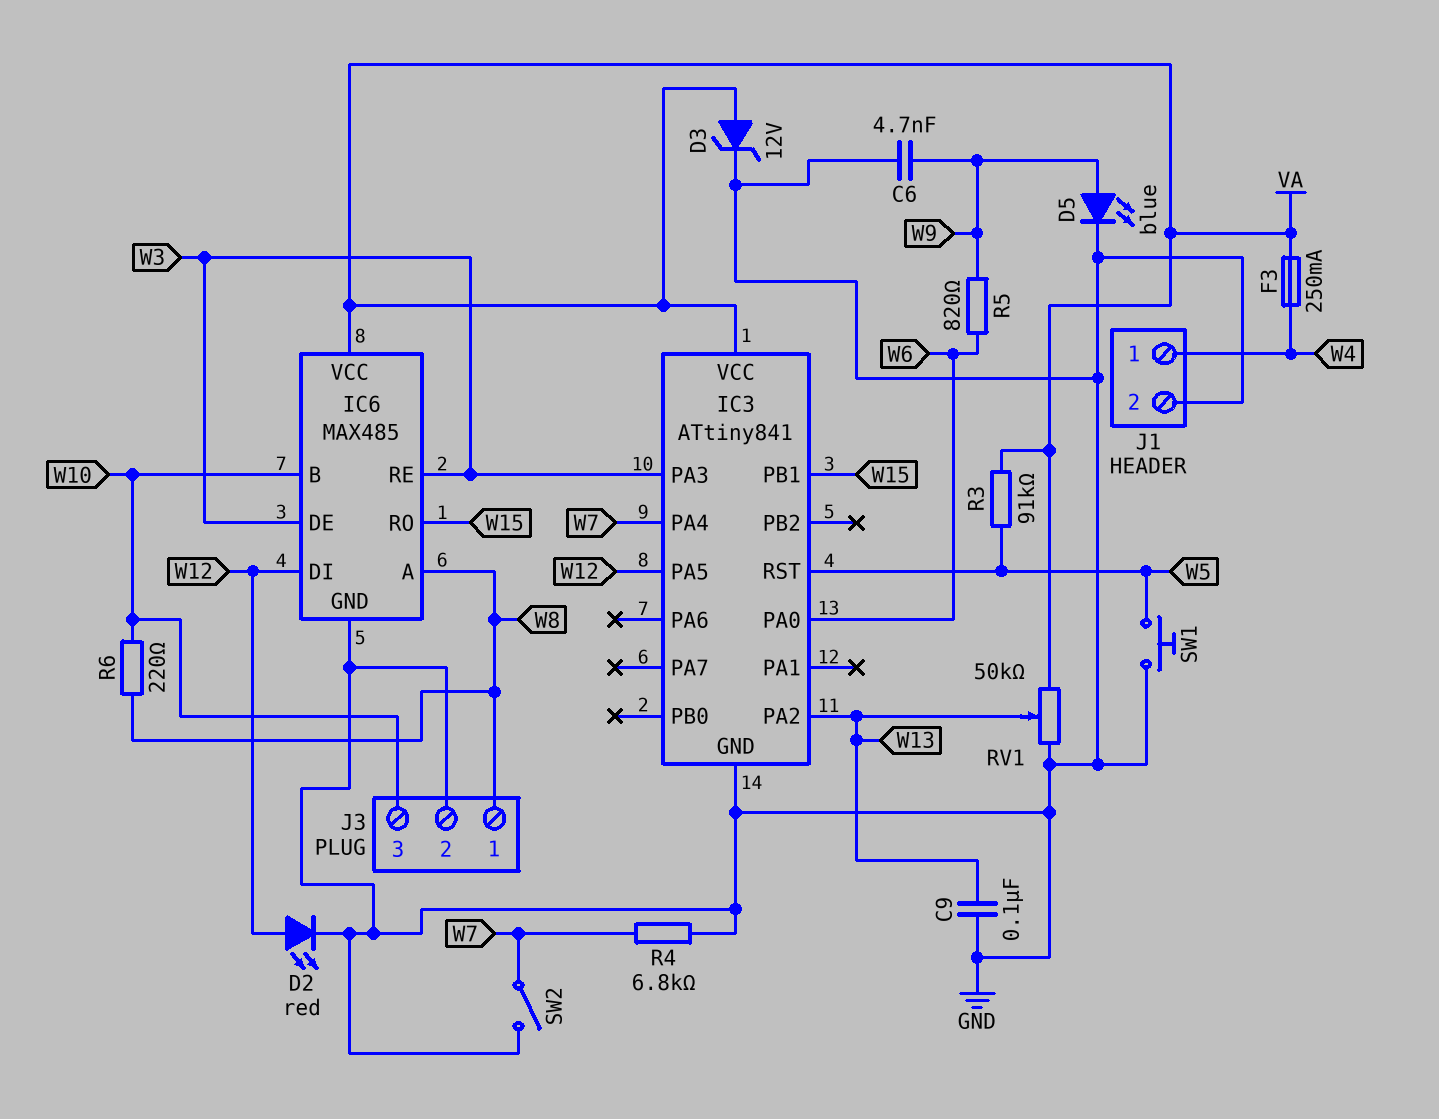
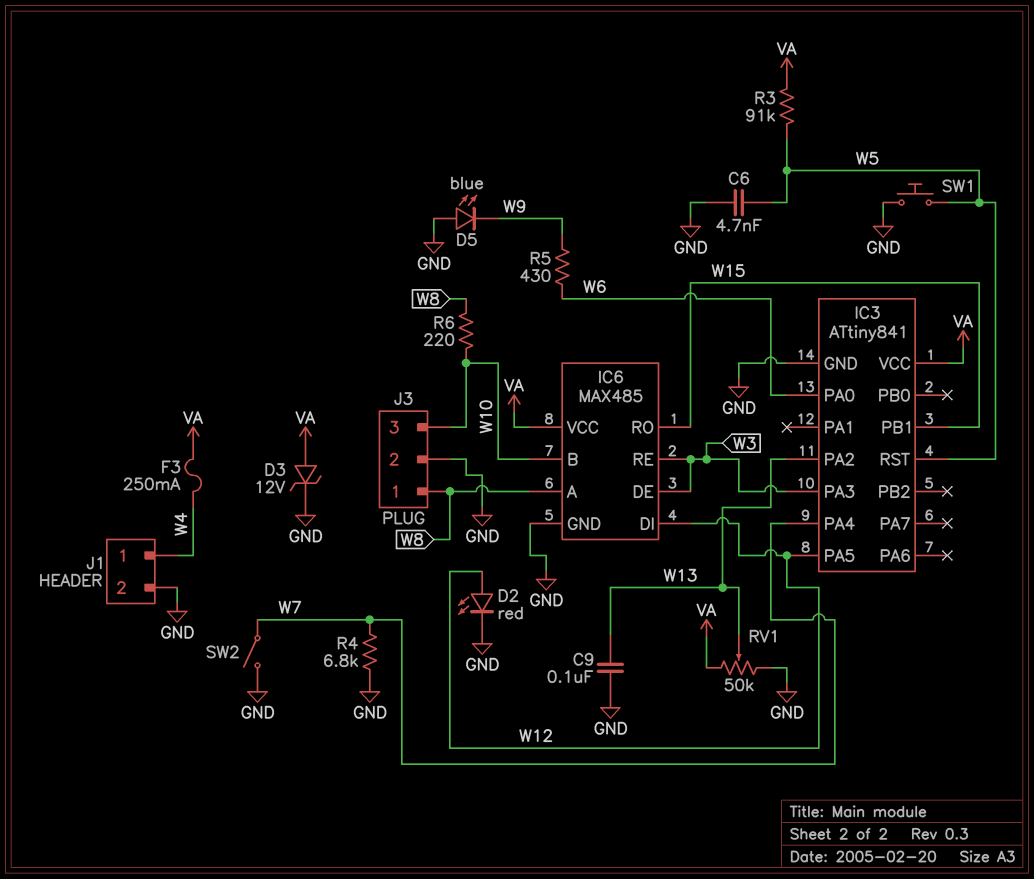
C6: 4.7nF (GND, W9) -> 4.7nF (GND, W5)
D5: LED blue (A W9, K GND) -> LED blue (A GND, K W9)
R5: 820 (W6, W9) -> 430 (W6, W9)

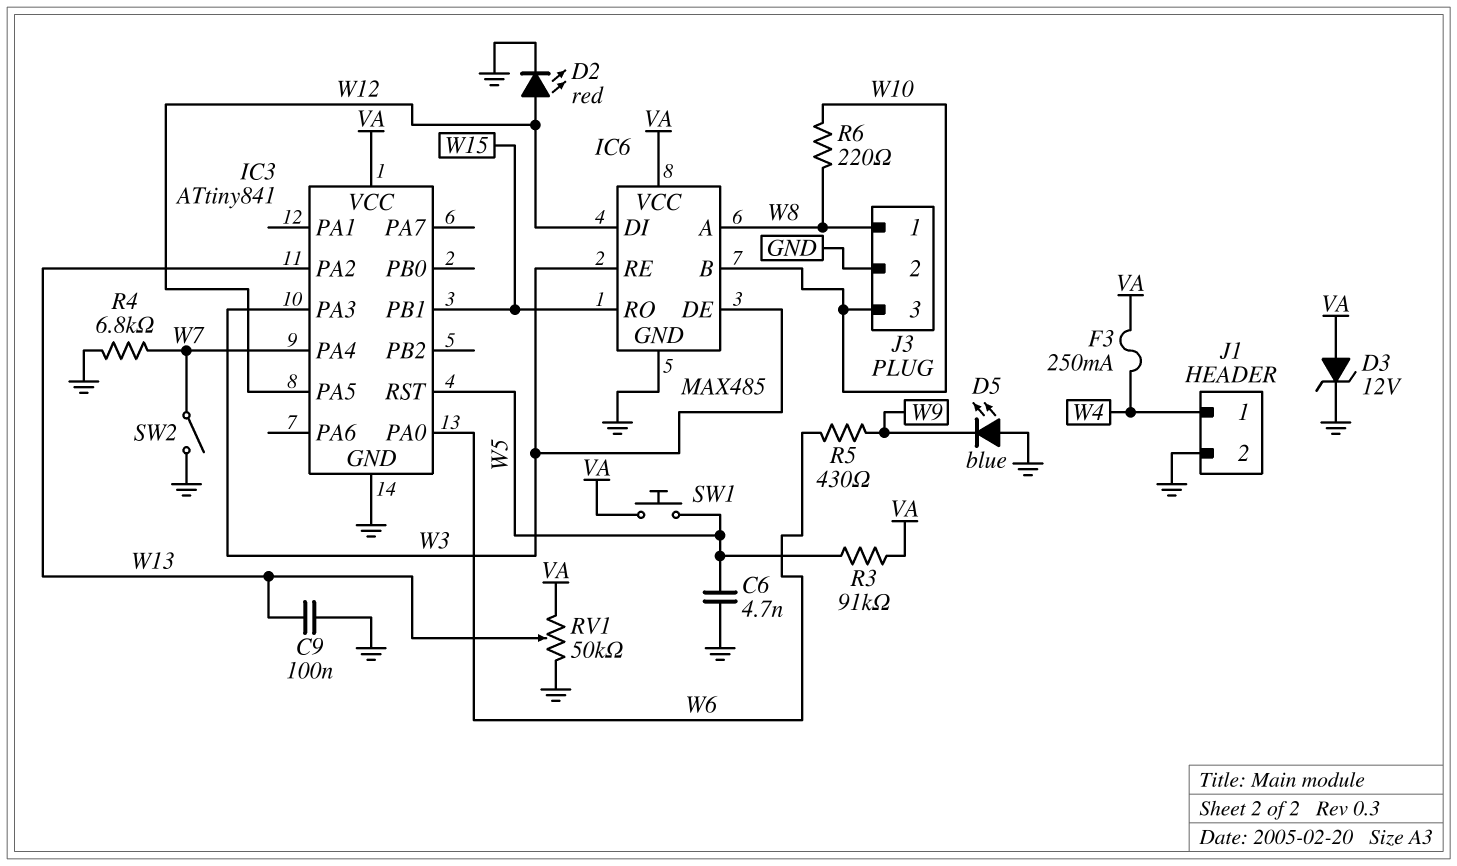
SW1: button (GND, W5) -> button (VA, W5)

